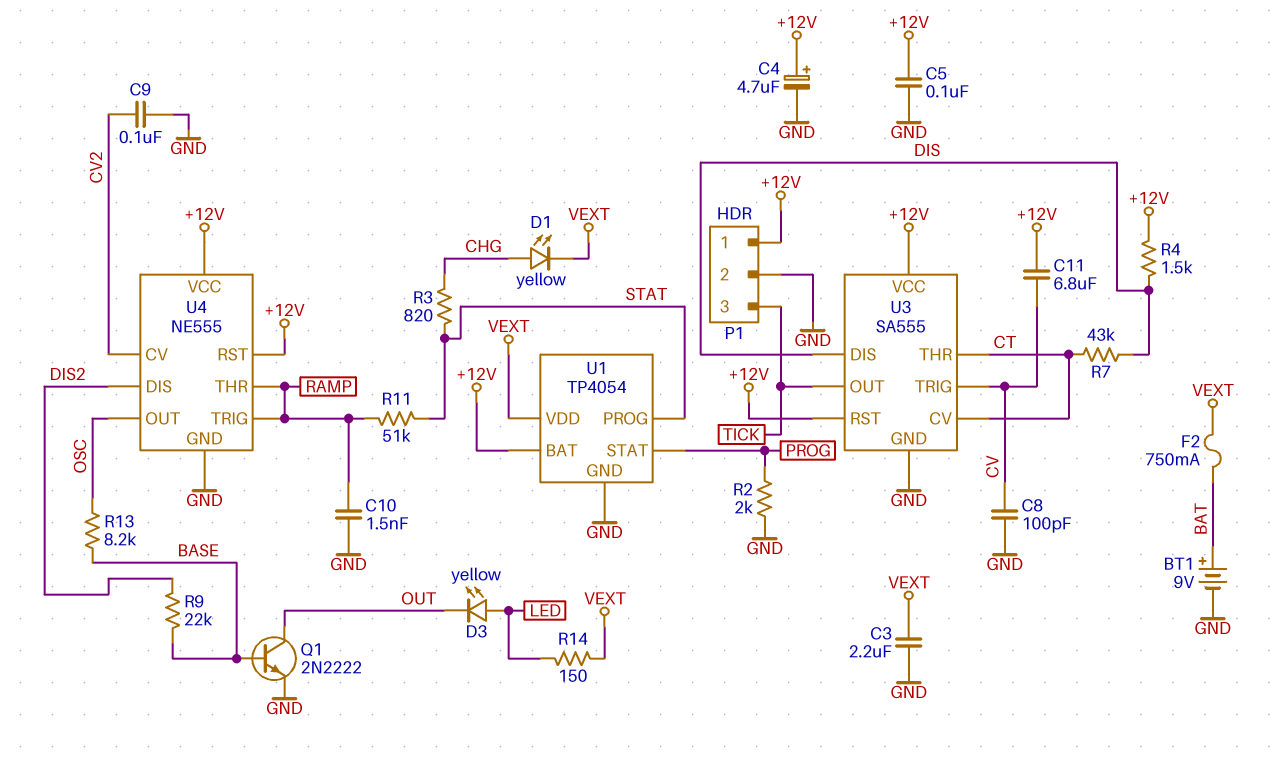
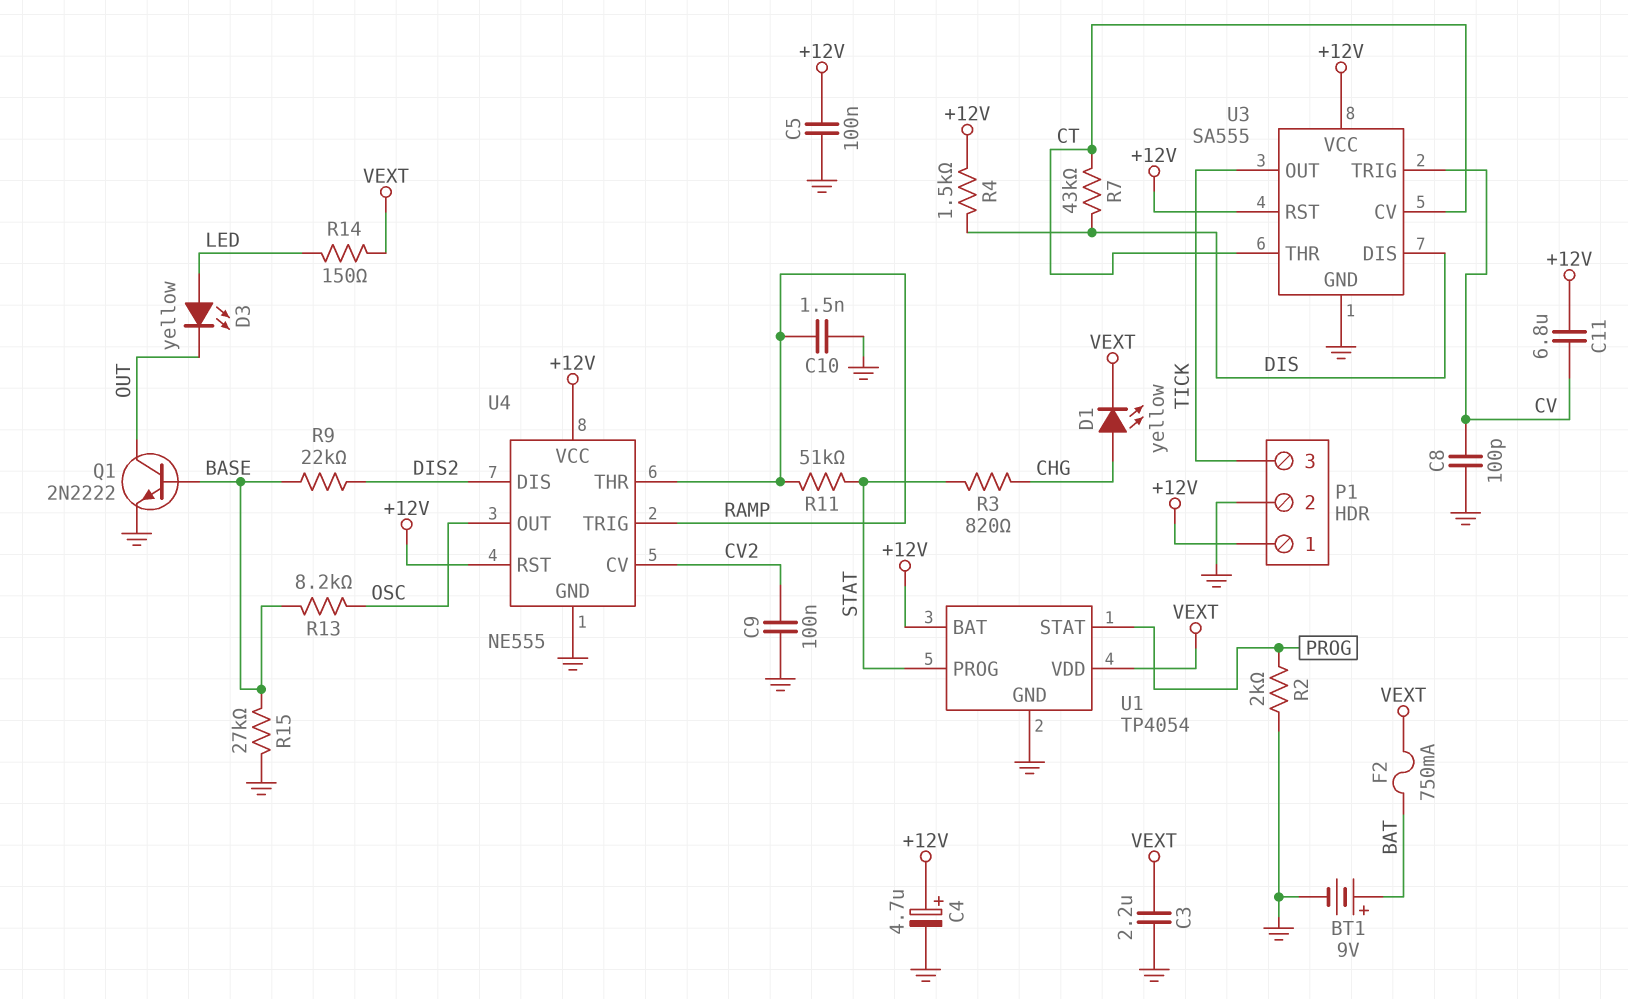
R15: none -> 27k (BASE, GND)

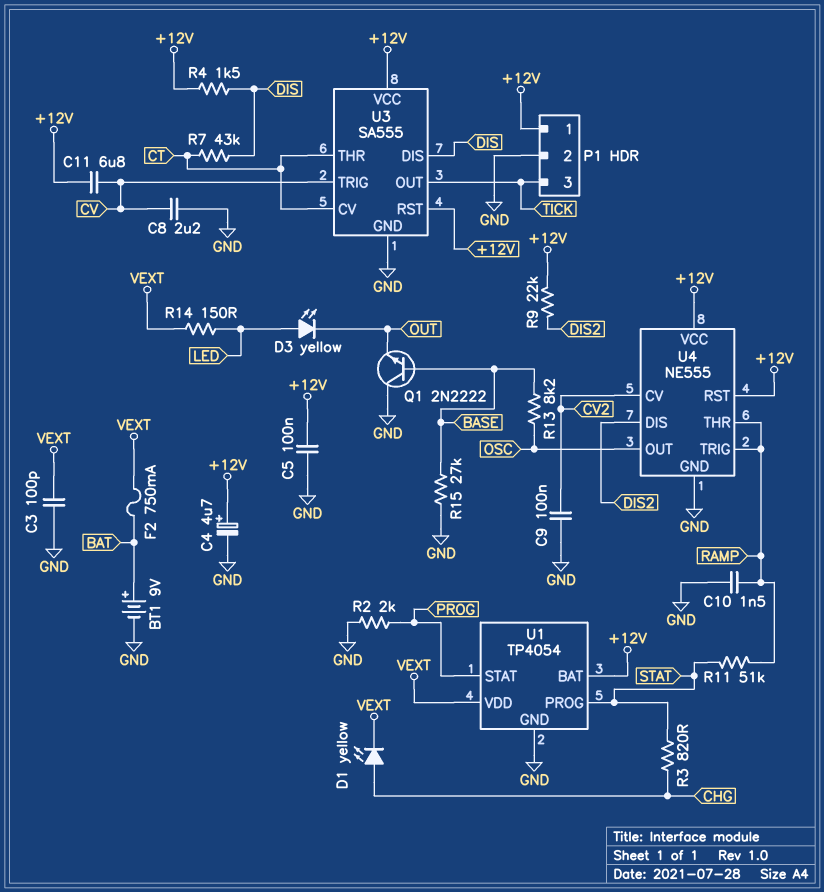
C3: 2.2uF (GND, VEXT) -> 100pF (GND, VEXT)
C8: 100pF (CV, GND) -> 2.2uF (CV, GND)
Q1: NPN 2N2222 (B BASE, C OUT, E GND) -> NPN 2N2222 (B BASE, C GND, E OUT)
R9: 22k (BASE, DIS2) -> 22k (+12V, DIS2)

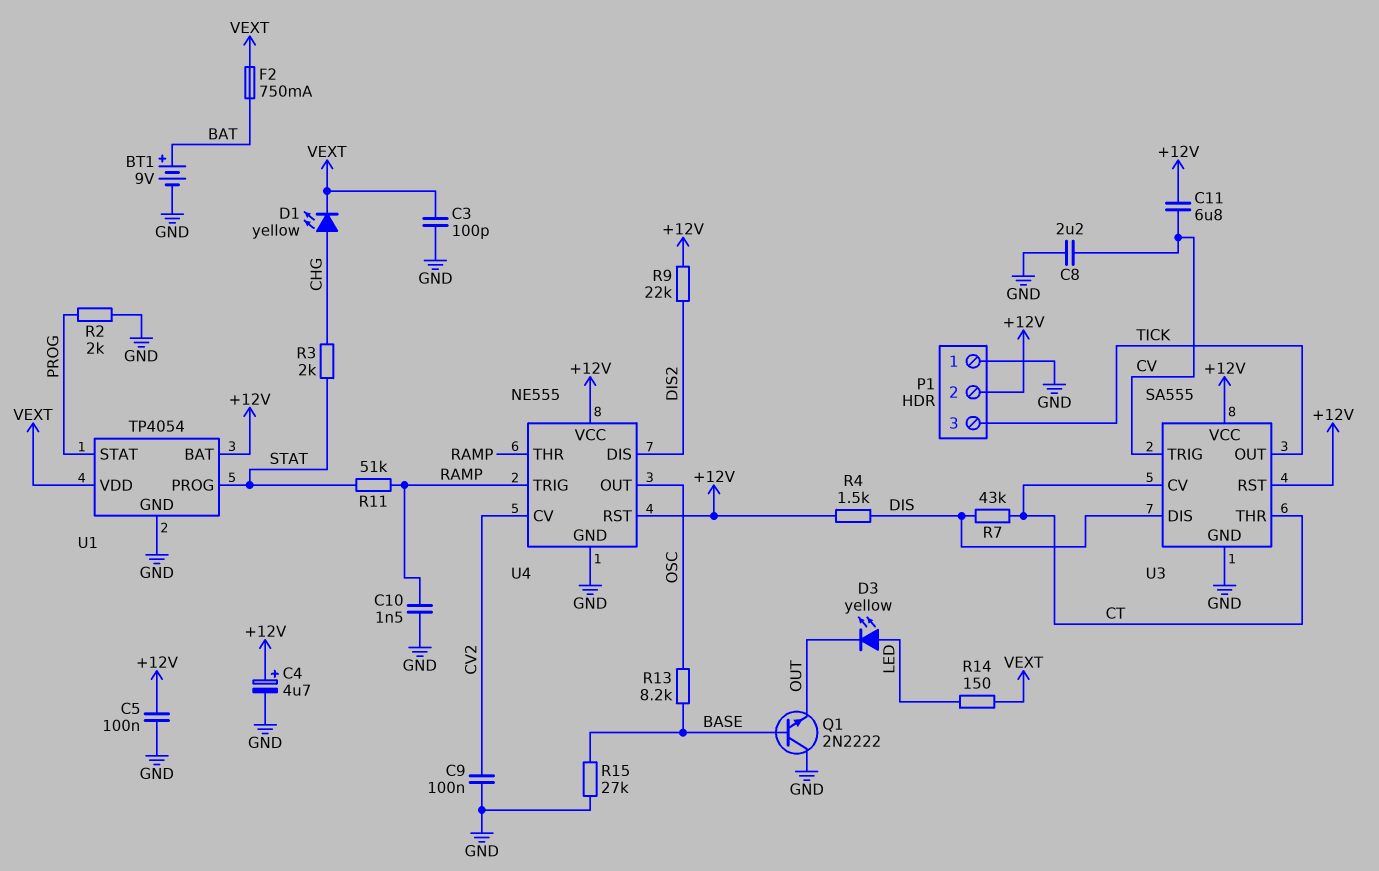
P1 pin 1: +12V -> GND
P1 pin 2: GND -> +12V
R3: 820 (CHG, STAT) -> 2k (CHG, STAT)

